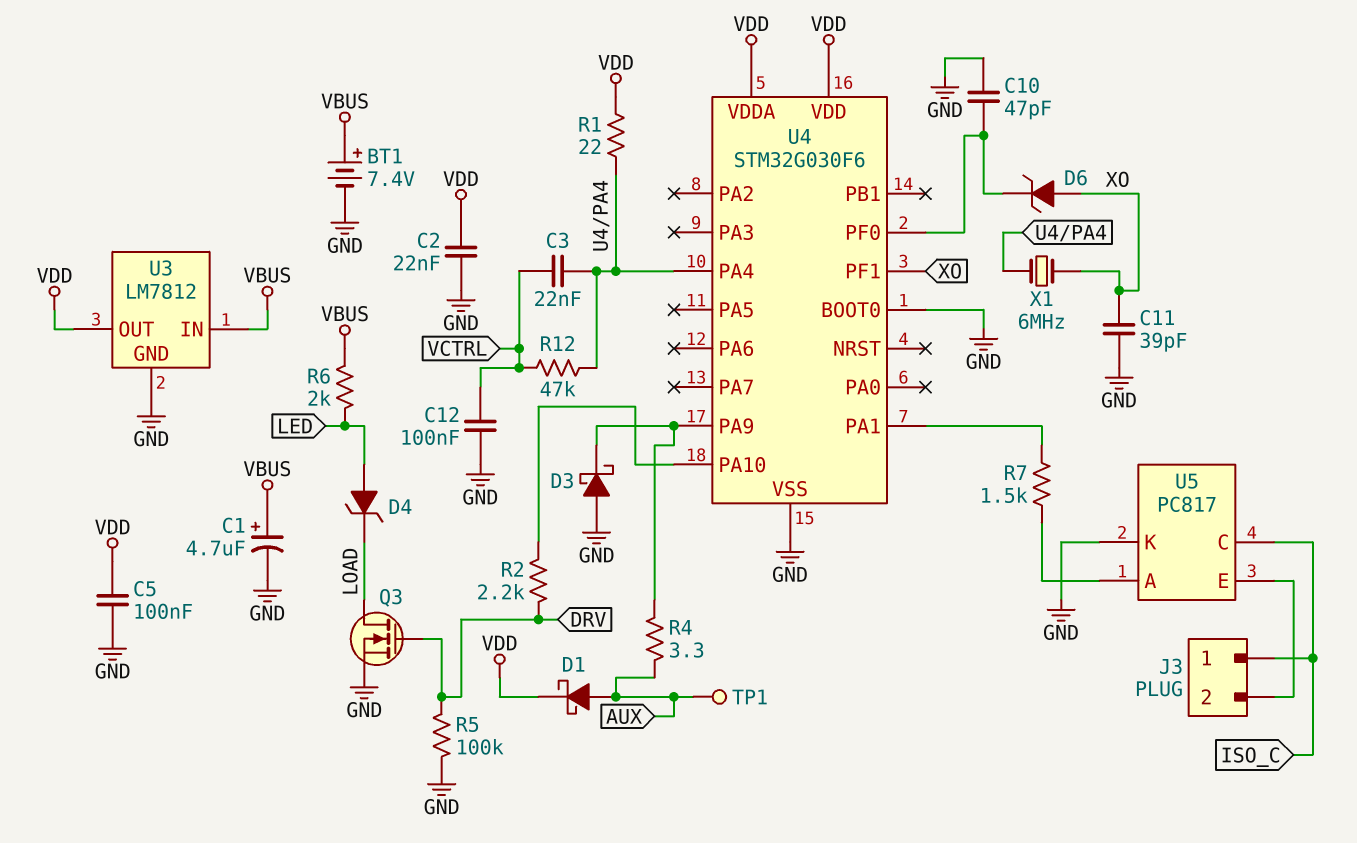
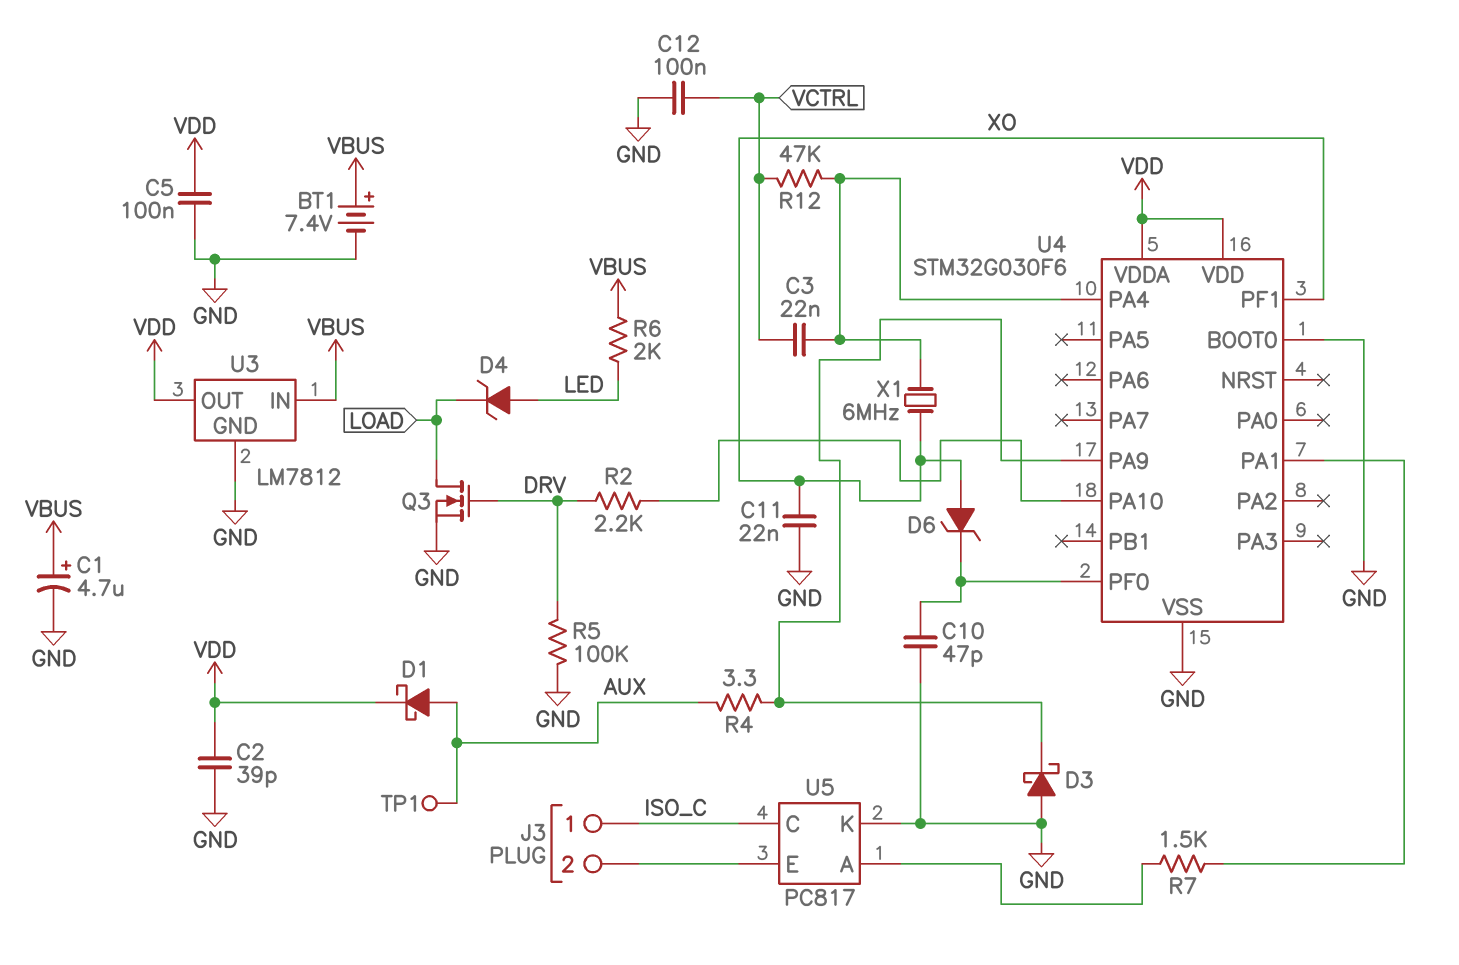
C2: 22nF (GND, VDD) -> 39pF (GND, VDD)
C11: 39pF (GND, XO) -> 22nF (GND, XO)
R1: 22 (U4/PA4, VDD) -> none

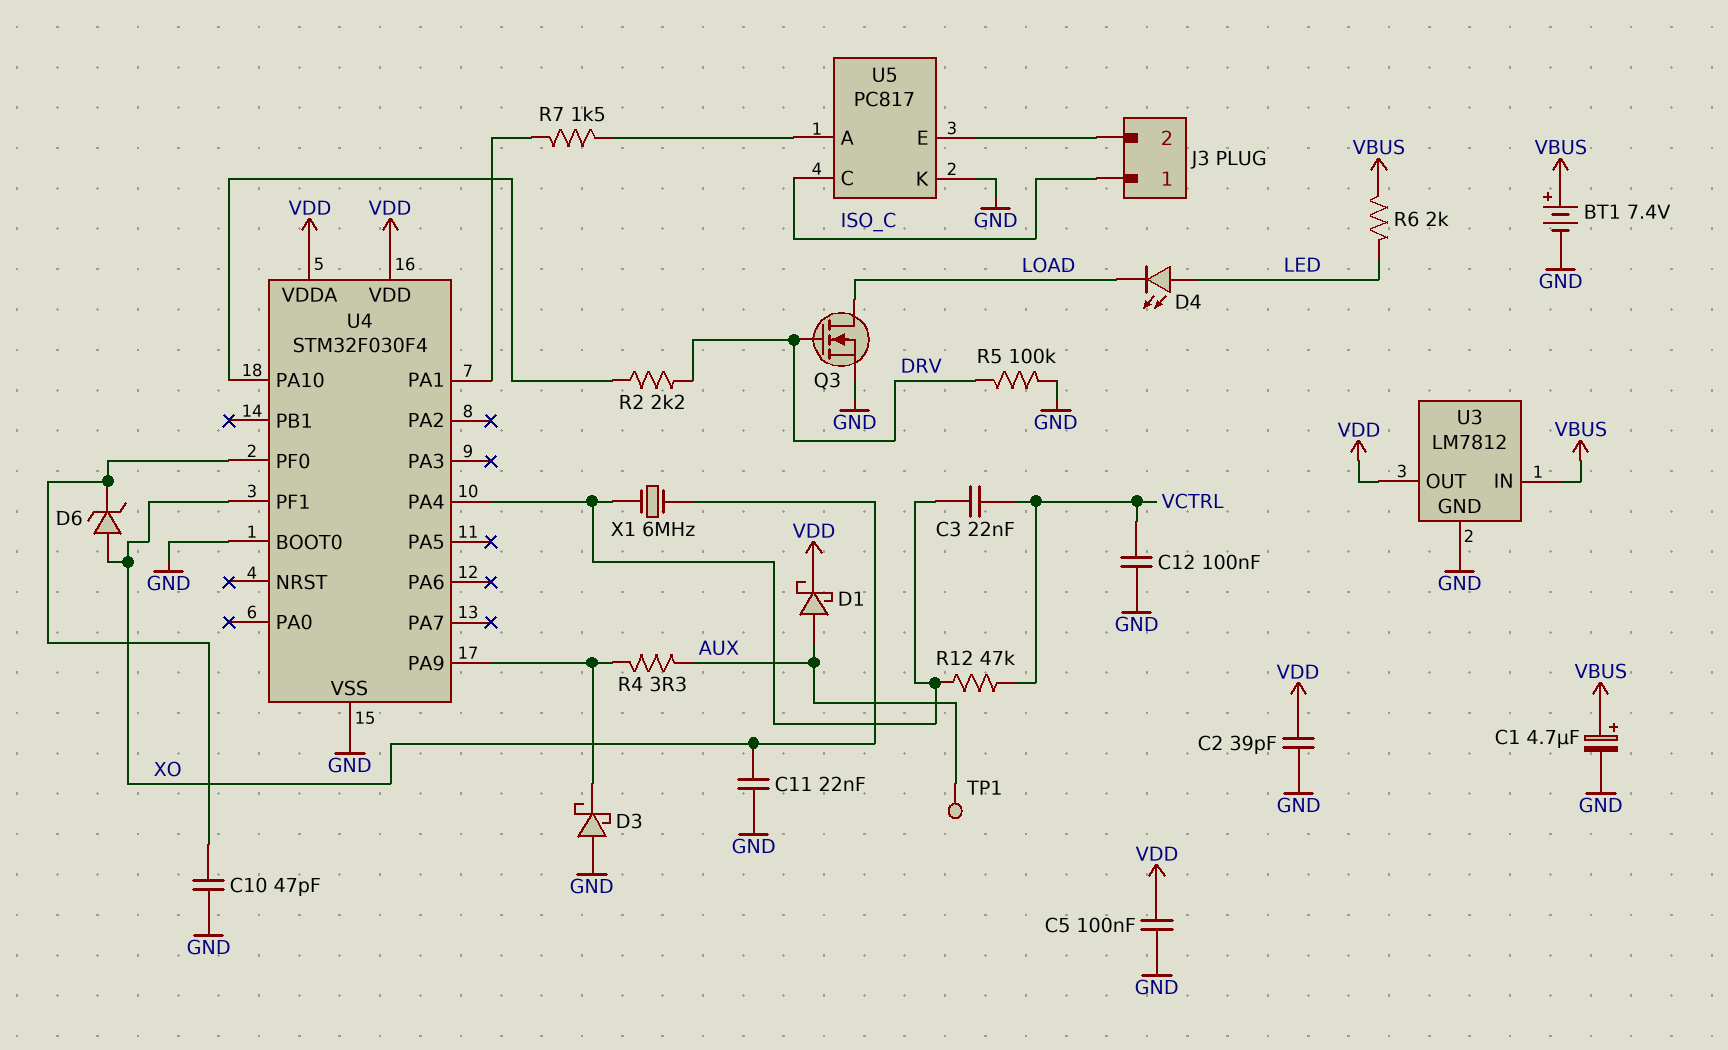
D4: zener (A LED, K LOAD) -> LED (A LED, K LOAD)
U4: STM32G030F6 -> STM32F030F4

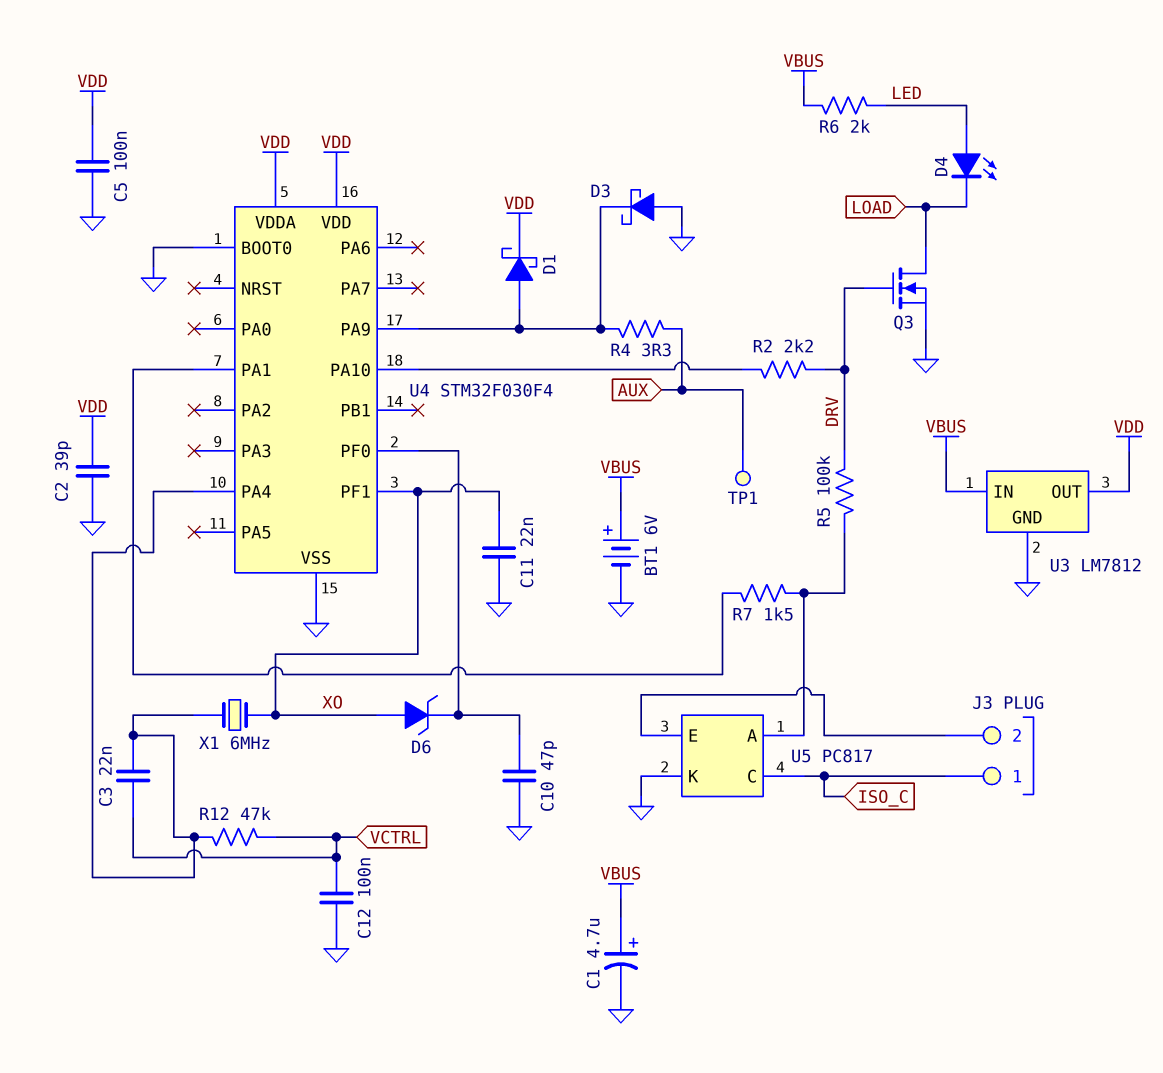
BT1: 7.4V (plus VBUS, minus GND) -> 6V (plus VBUS, minus GND)
D1: schottky (A AUX, K VDD) -> schottky (A U4/PA9, K VDD)
R5: 100k (DRV, GND) -> 100k (DRV, U5/A)

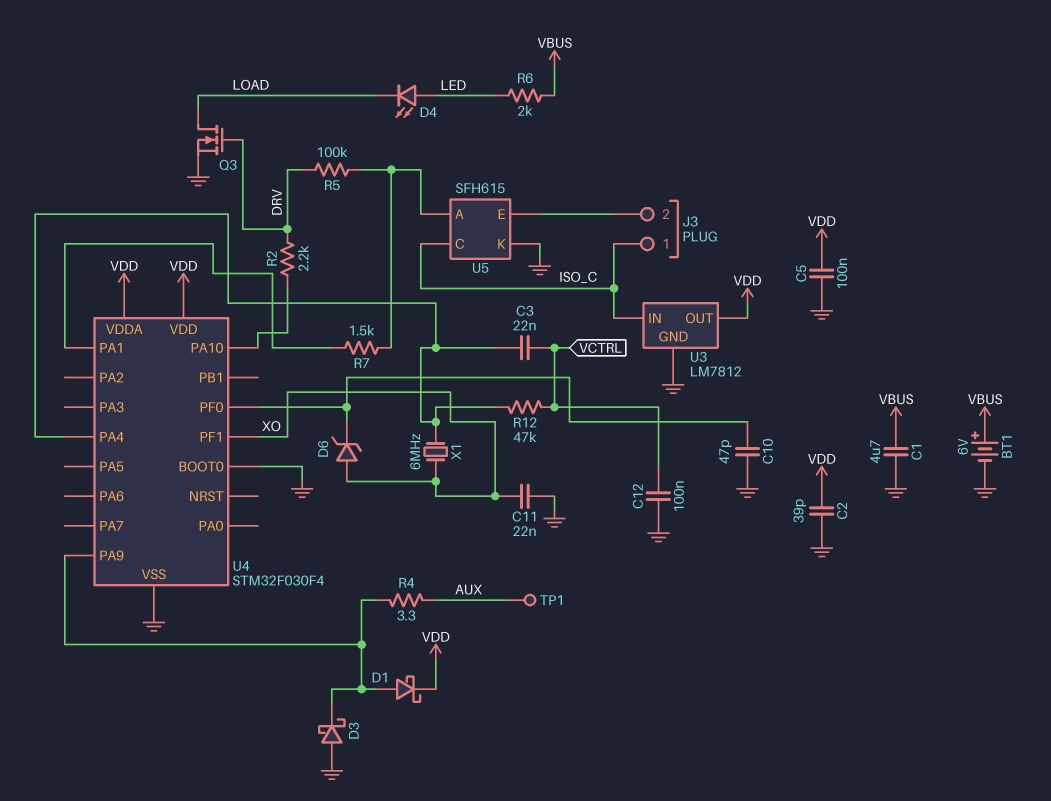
C1: 4.7uF (plus VBUS, minus GND) -> 4.7uF (GND, VBUS)
U3 pin IN: VBUS -> ISO_C
U5: PC817 -> SFH615

